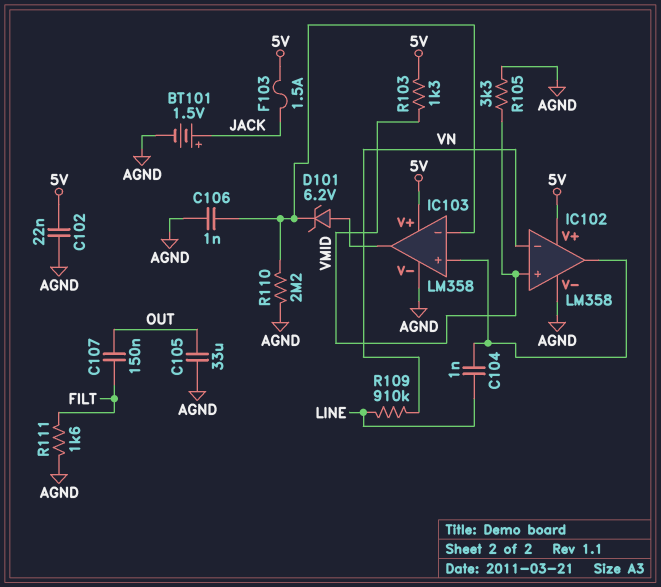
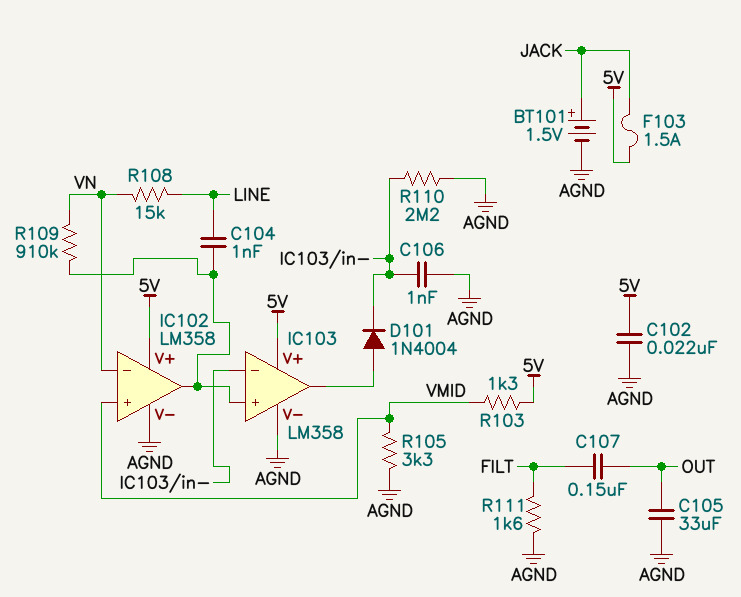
D101: zener 6.2V (A IC103/out, K IC103/in-) -> diode 1N4004 (A IC103/out, K IC103/in-)
R108: none -> 15k (LINE, VN)
R109: 910k (LINE, VN) -> 910k (IC102/out, VN)

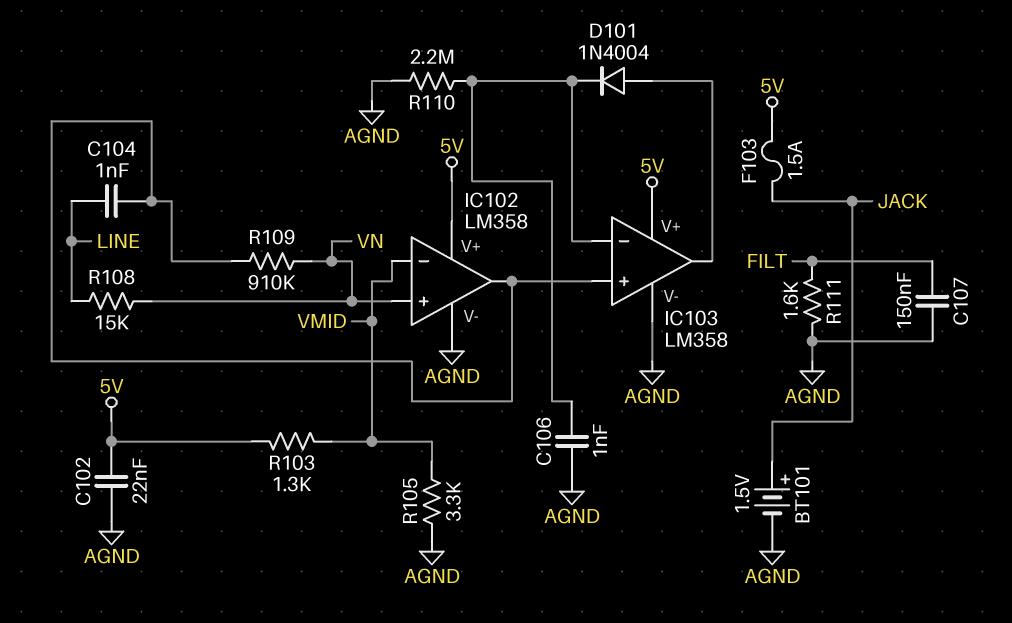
C105: 33uF (AGND, OUT) -> none
C107: 150nF (FILT, OUT) -> 150nF (AGND, FILT)
IC102 pin in+: VMID -> VN
IC102 pin in-: VN -> VMID

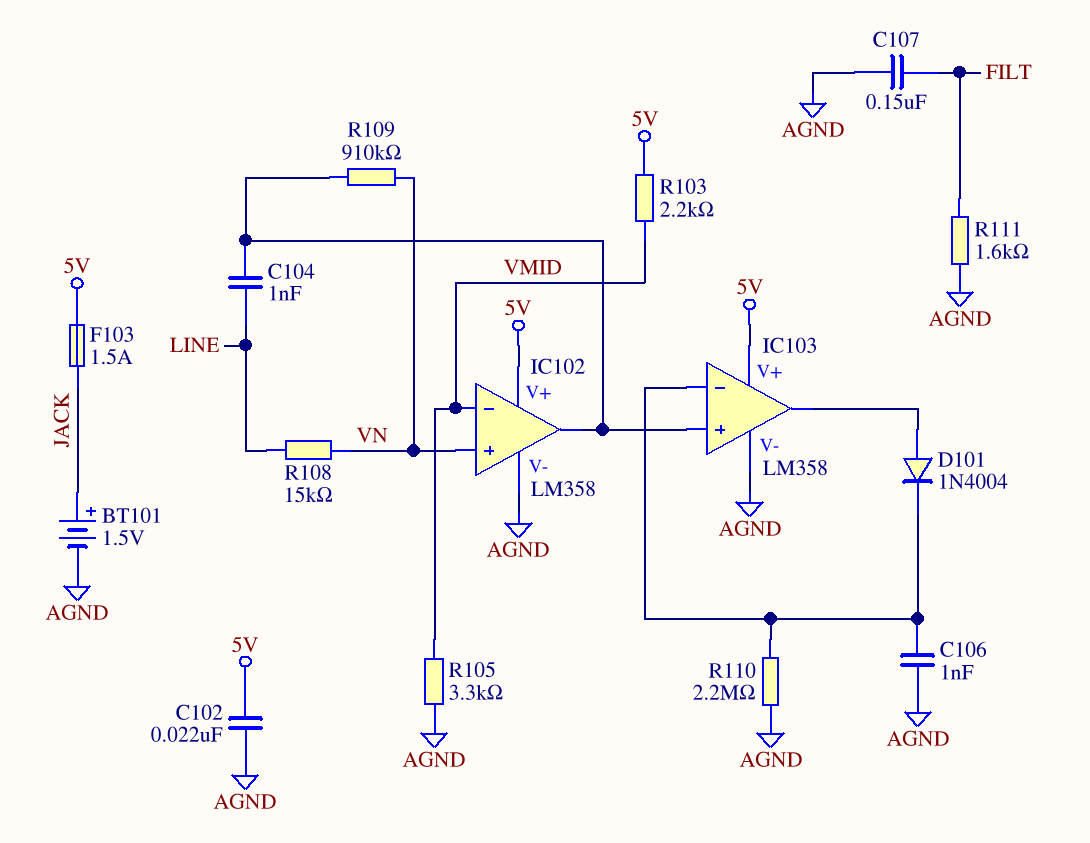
R103: 1.3k (5V, VMID) -> 2.2k (5V, VMID)

